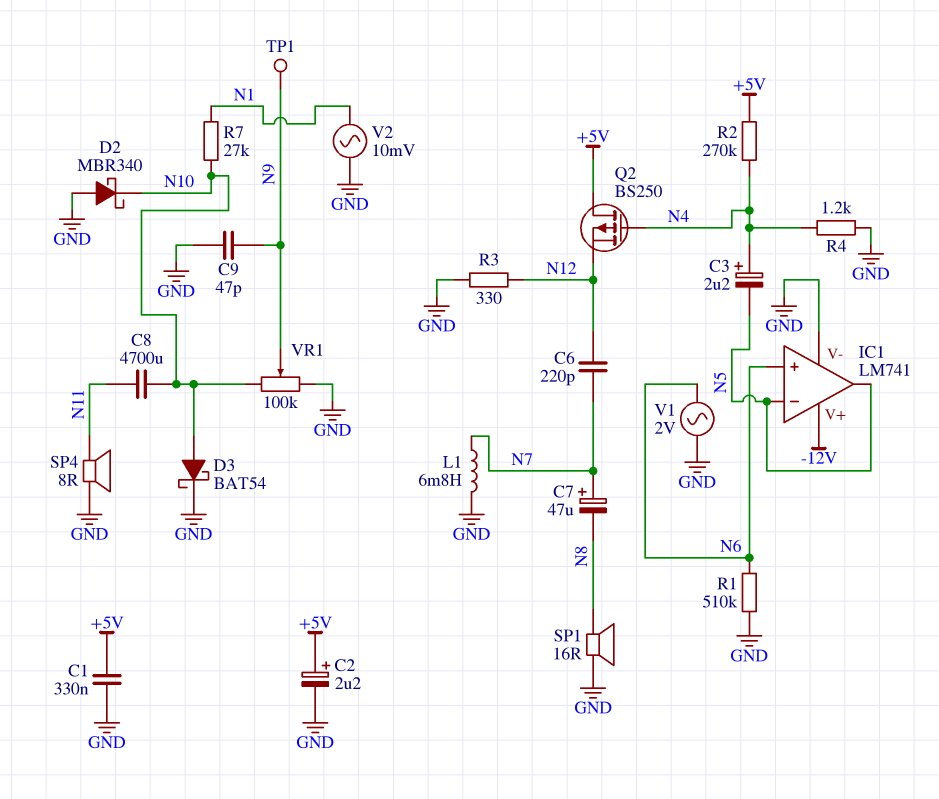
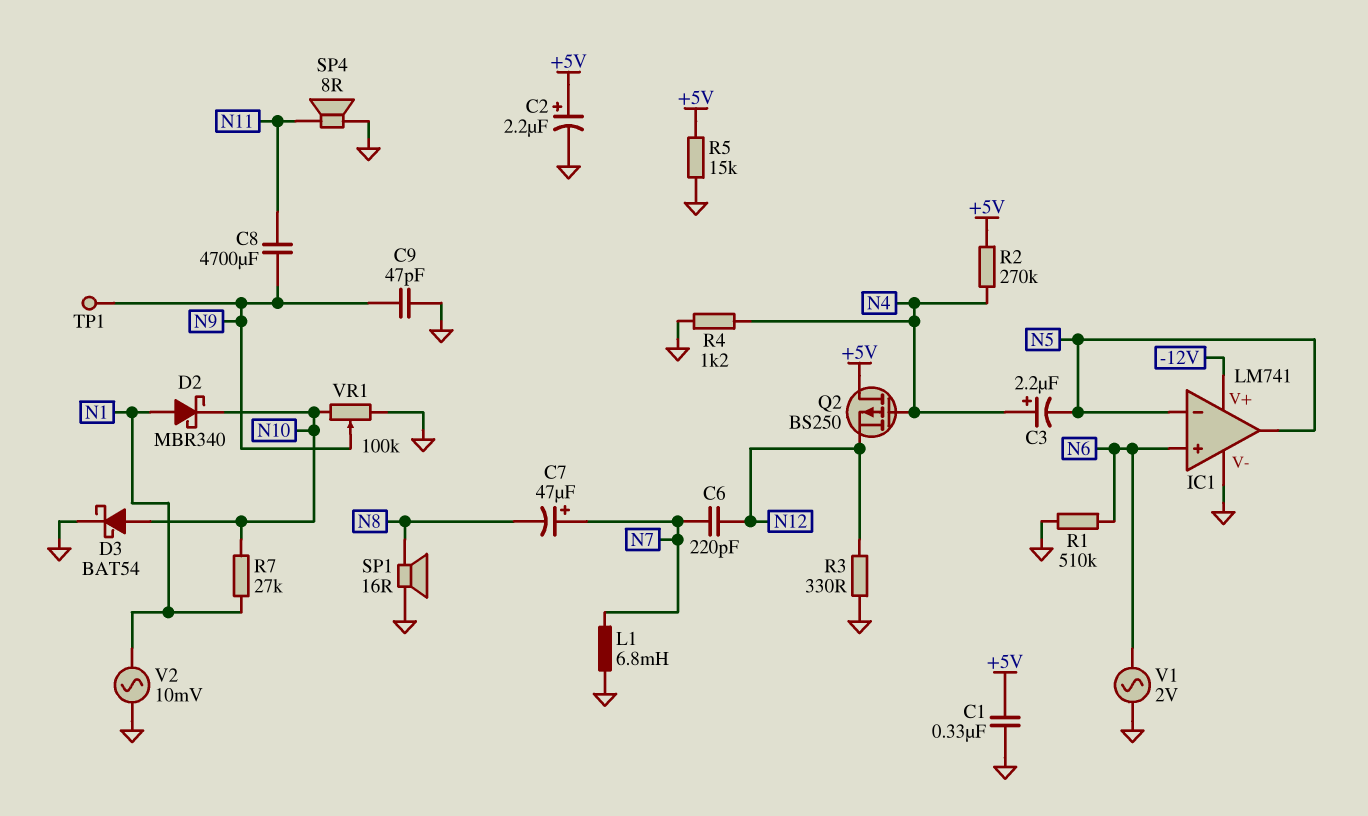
C8: 4700uF (N10, N11) -> 4700uF (N9, N11)
D2: schottky MBR340 (A GND, K N10) -> schottky MBR340 (A N1, K N10)
R5: none -> 15k (+5V, GND)

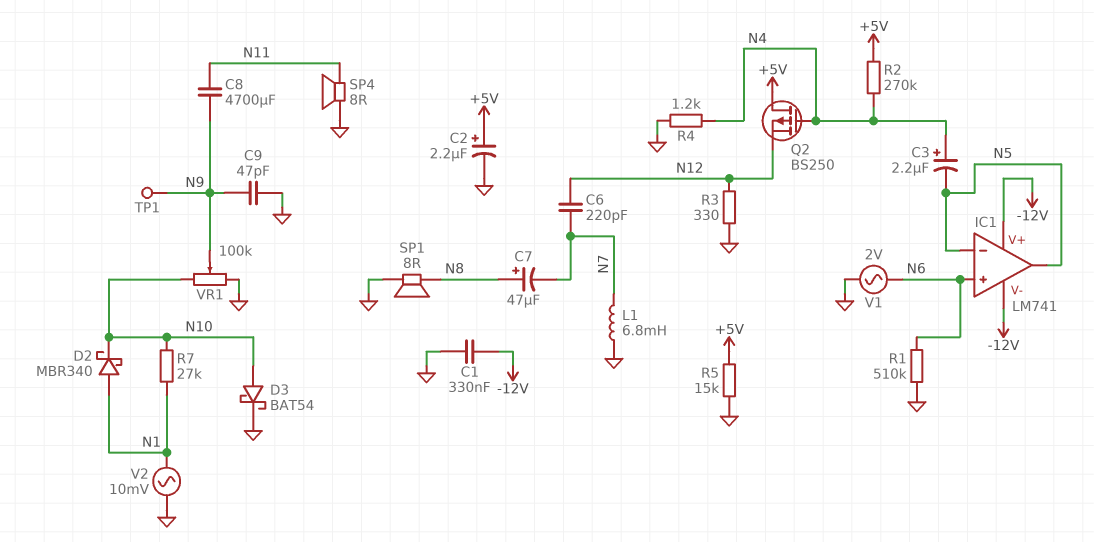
C1: 330nF (+5V, GND) -> 330nF (-12V, GND)
C7: 47uF (plus N7, minus N8) -> 47uF (plus N8, minus N7)
IC1 pin V-: GND -> -12V
SP1: speaker 16R (GND, N8) -> speaker 8R (GND, N8)

